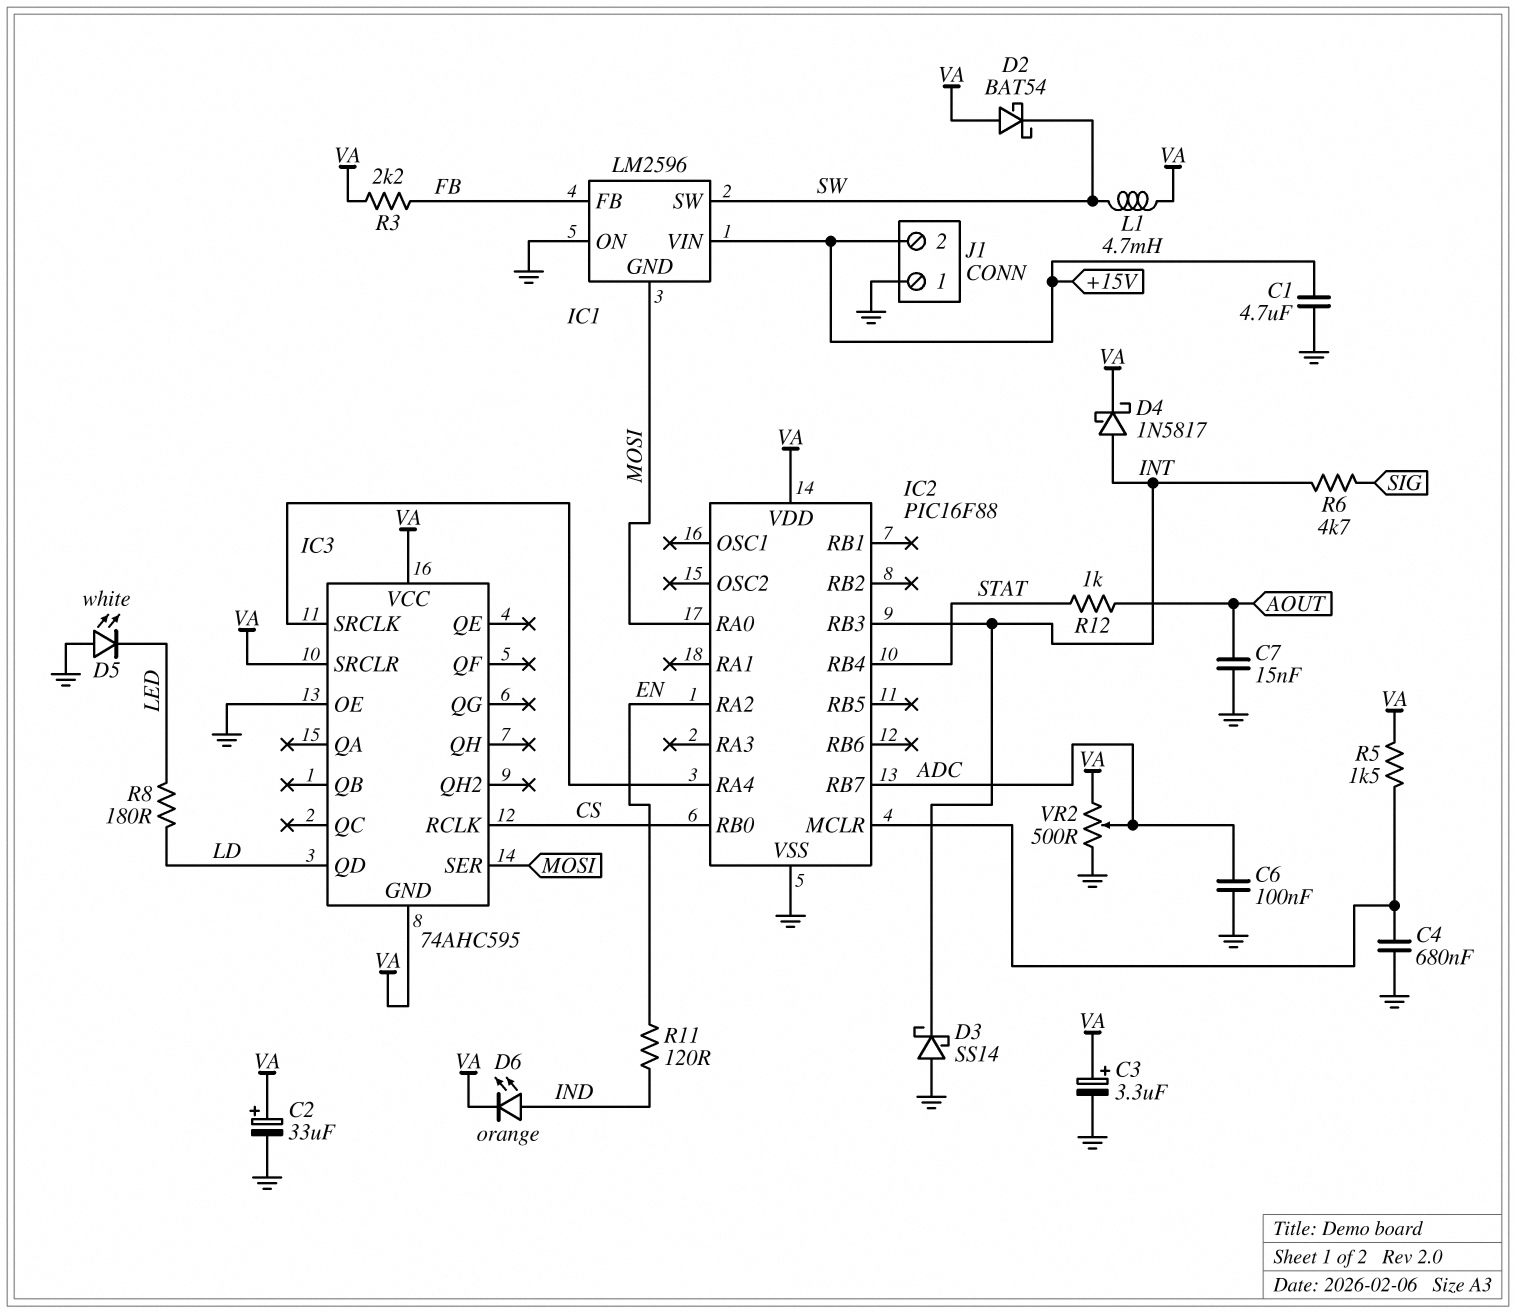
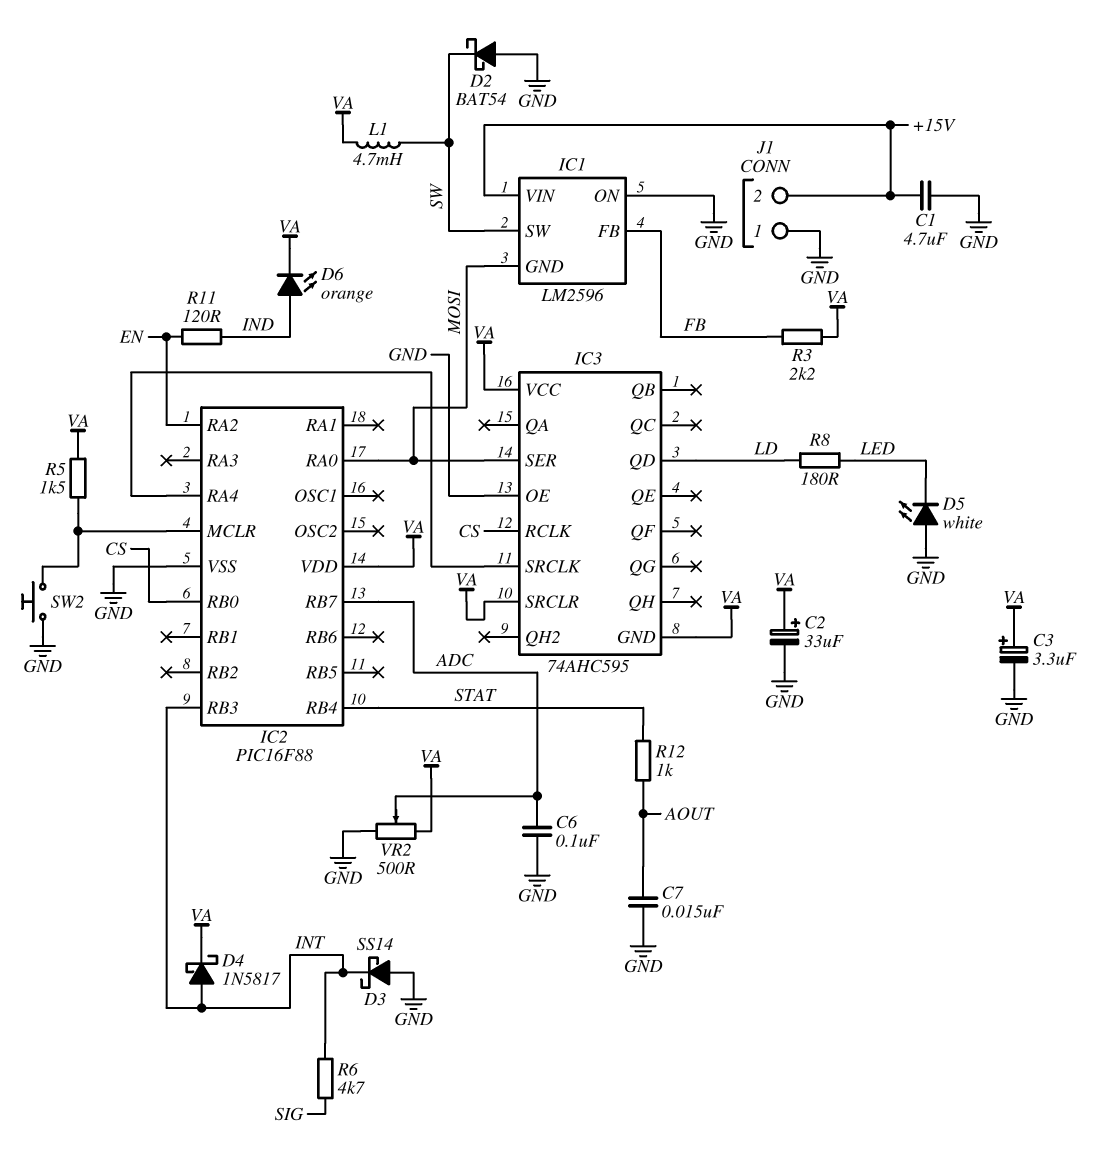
C4: 680nF (GND, IC2/MCLR) -> none
D2: schottky BAT54 (A VA, K SW) -> schottky BAT54 (A GND, K SW)
SW2: none -> button (GND, IC2/MCLR)

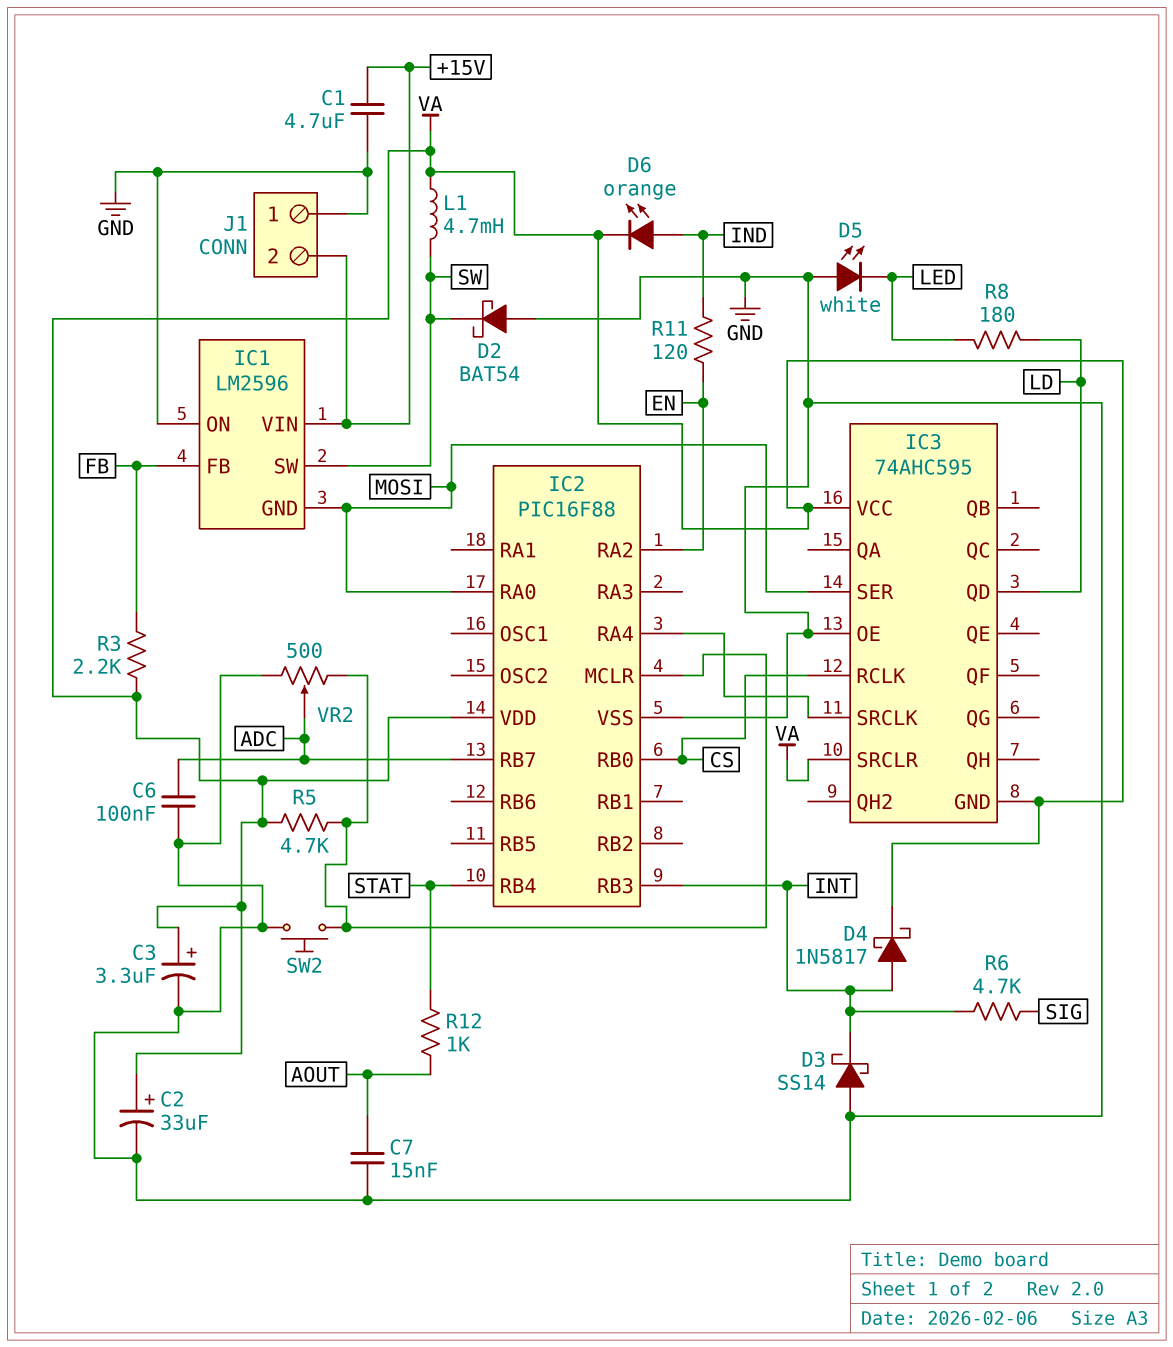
R5: 1.5k (IC2/MCLR, VA) -> 4.7k (IC2/MCLR, VA)
VR2: 500 (GND, VA, wiper ADC) -> 500 (GND, IC2/MCLR, wiper ADC)

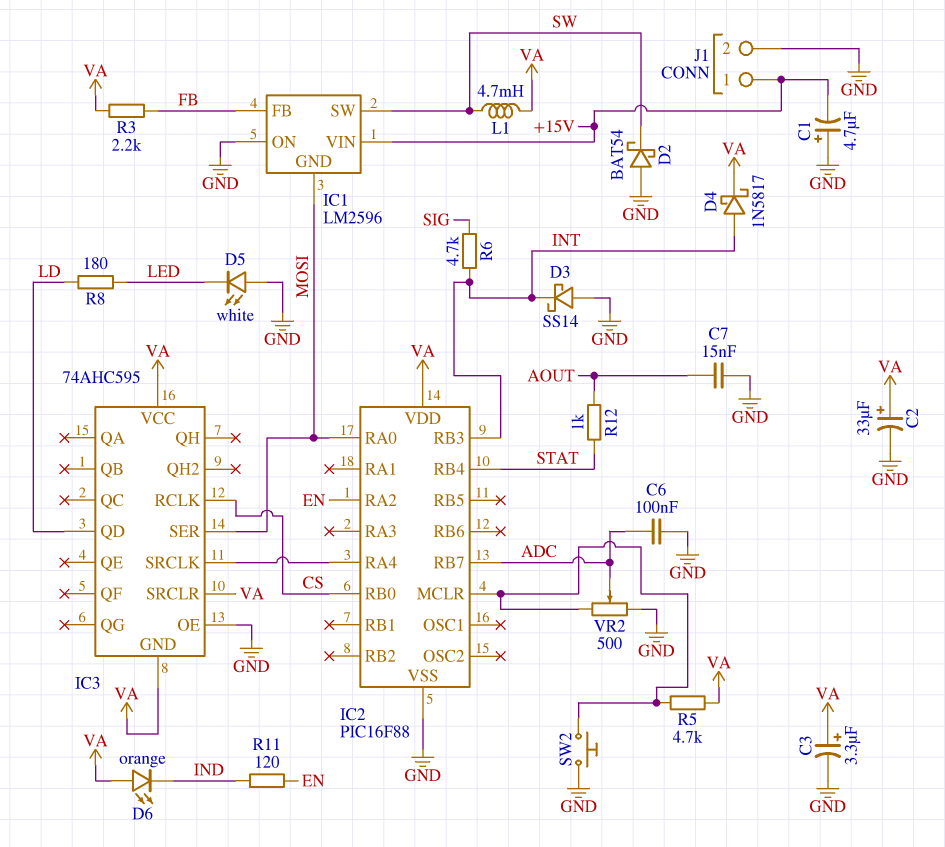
C1: 4.7uF (+15V, GND) -> 4.7uF (plus GND, minus +15V)
D6: LED orange (A IND, K VA) -> LED orange (A VA, K IND)
J1 pin 1: GND -> +15V
J1 pin 2: +15V -> GND

